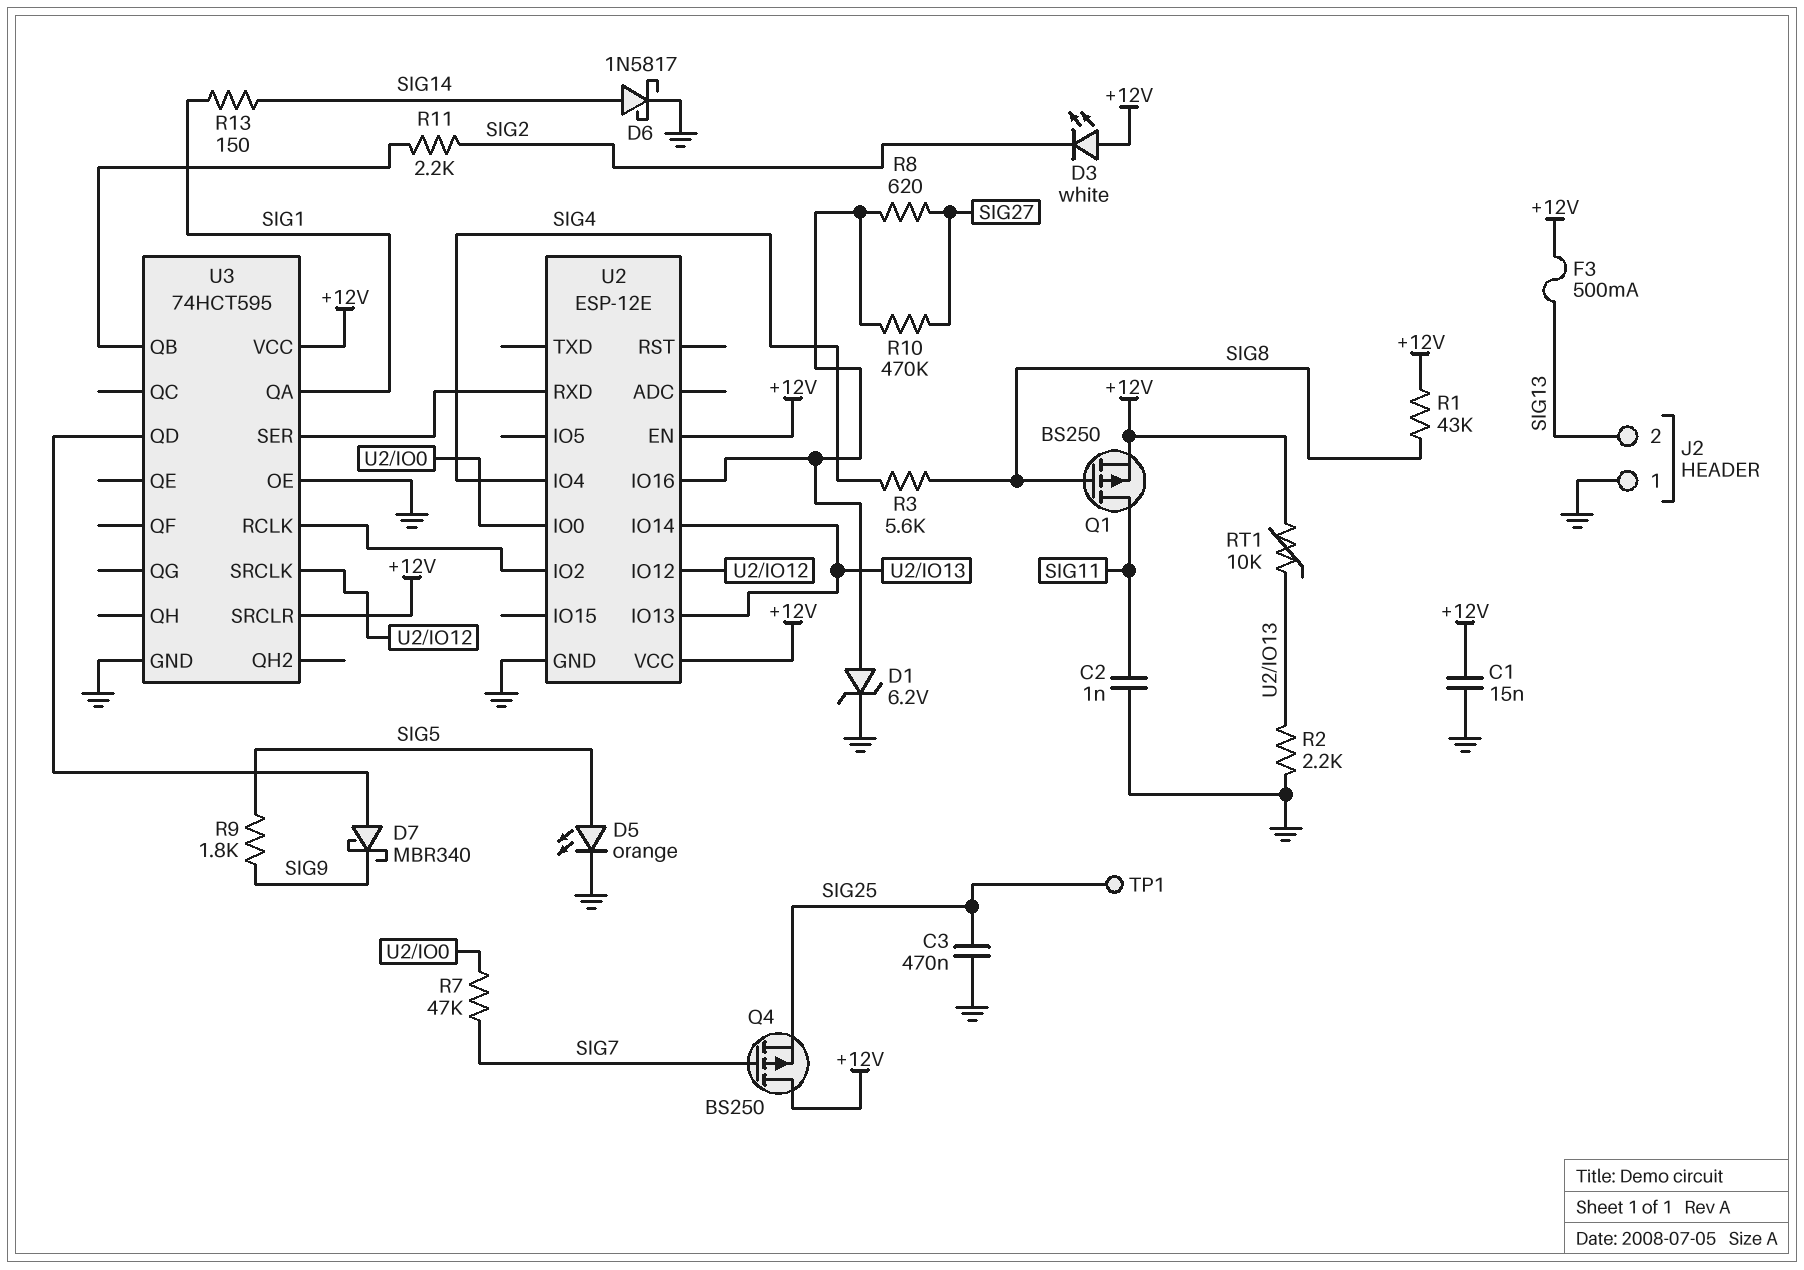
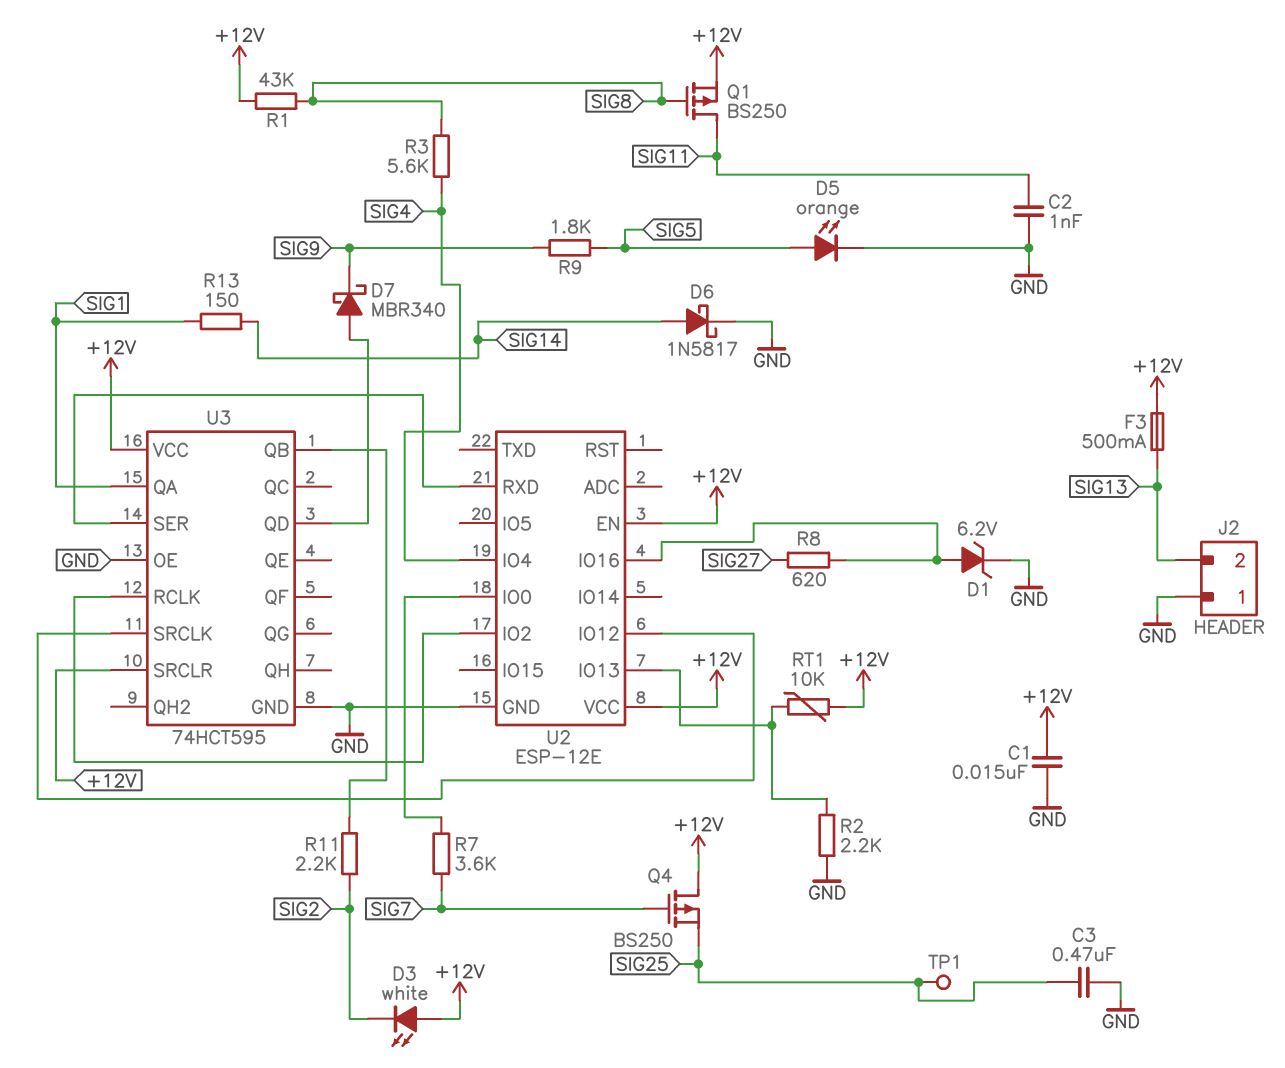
R7: 47k (SIG7, U2/IO0) -> 3.6k (SIG7, U2/IO0)
R10: 470k (SIG27, U2/IO16) -> none
U2 pin IO14: U2/IO13 -> none

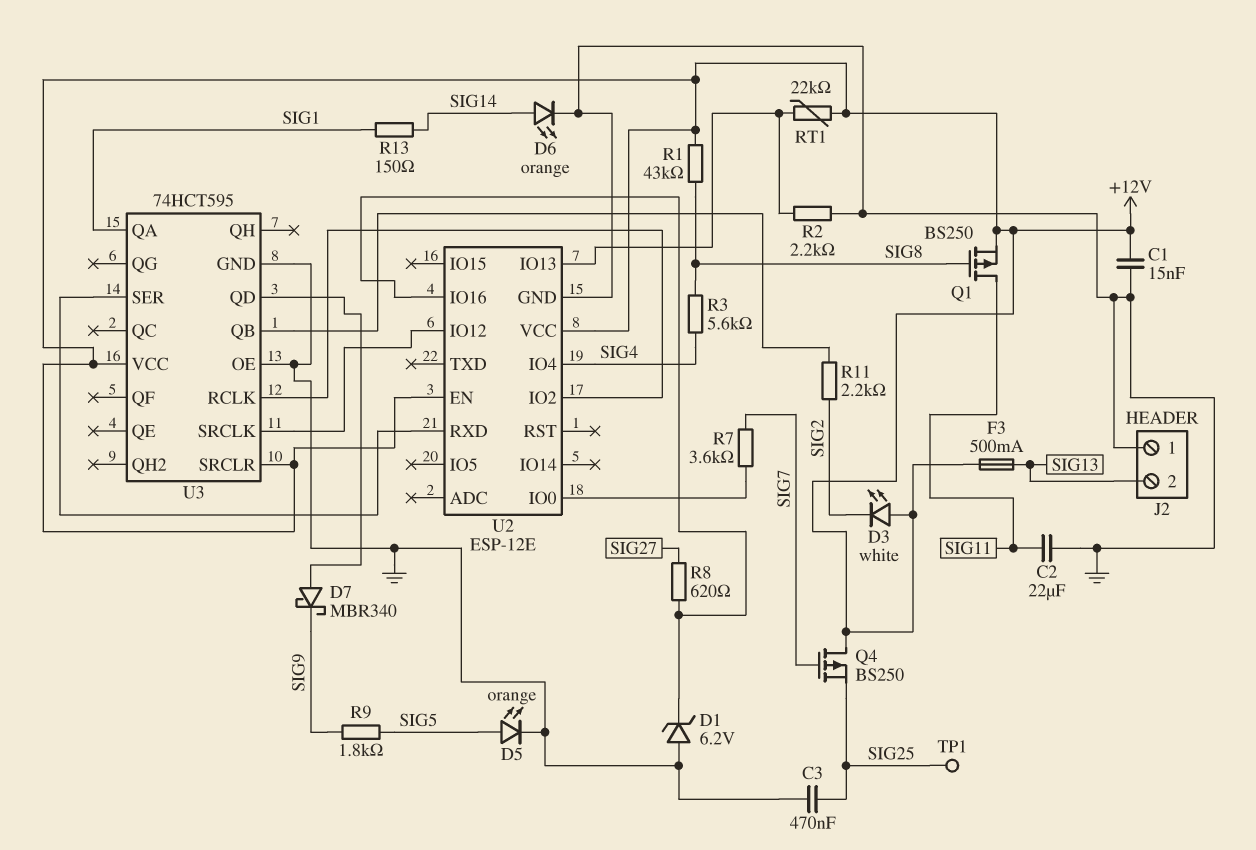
C2: 1nF (GND, SIG11) -> 22uF (GND, SIG11)
D1: zener 6.2V (A U2/IO16, K GND) -> zener 6.2V (A GND, K U2/IO16)
D6: schottky 1N5817 (A SIG14, K GND) -> LED orange (A SIG14, K GND)
RT1: 10k (+12V, U2/IO13) -> 22k (+12V, U2/IO13)

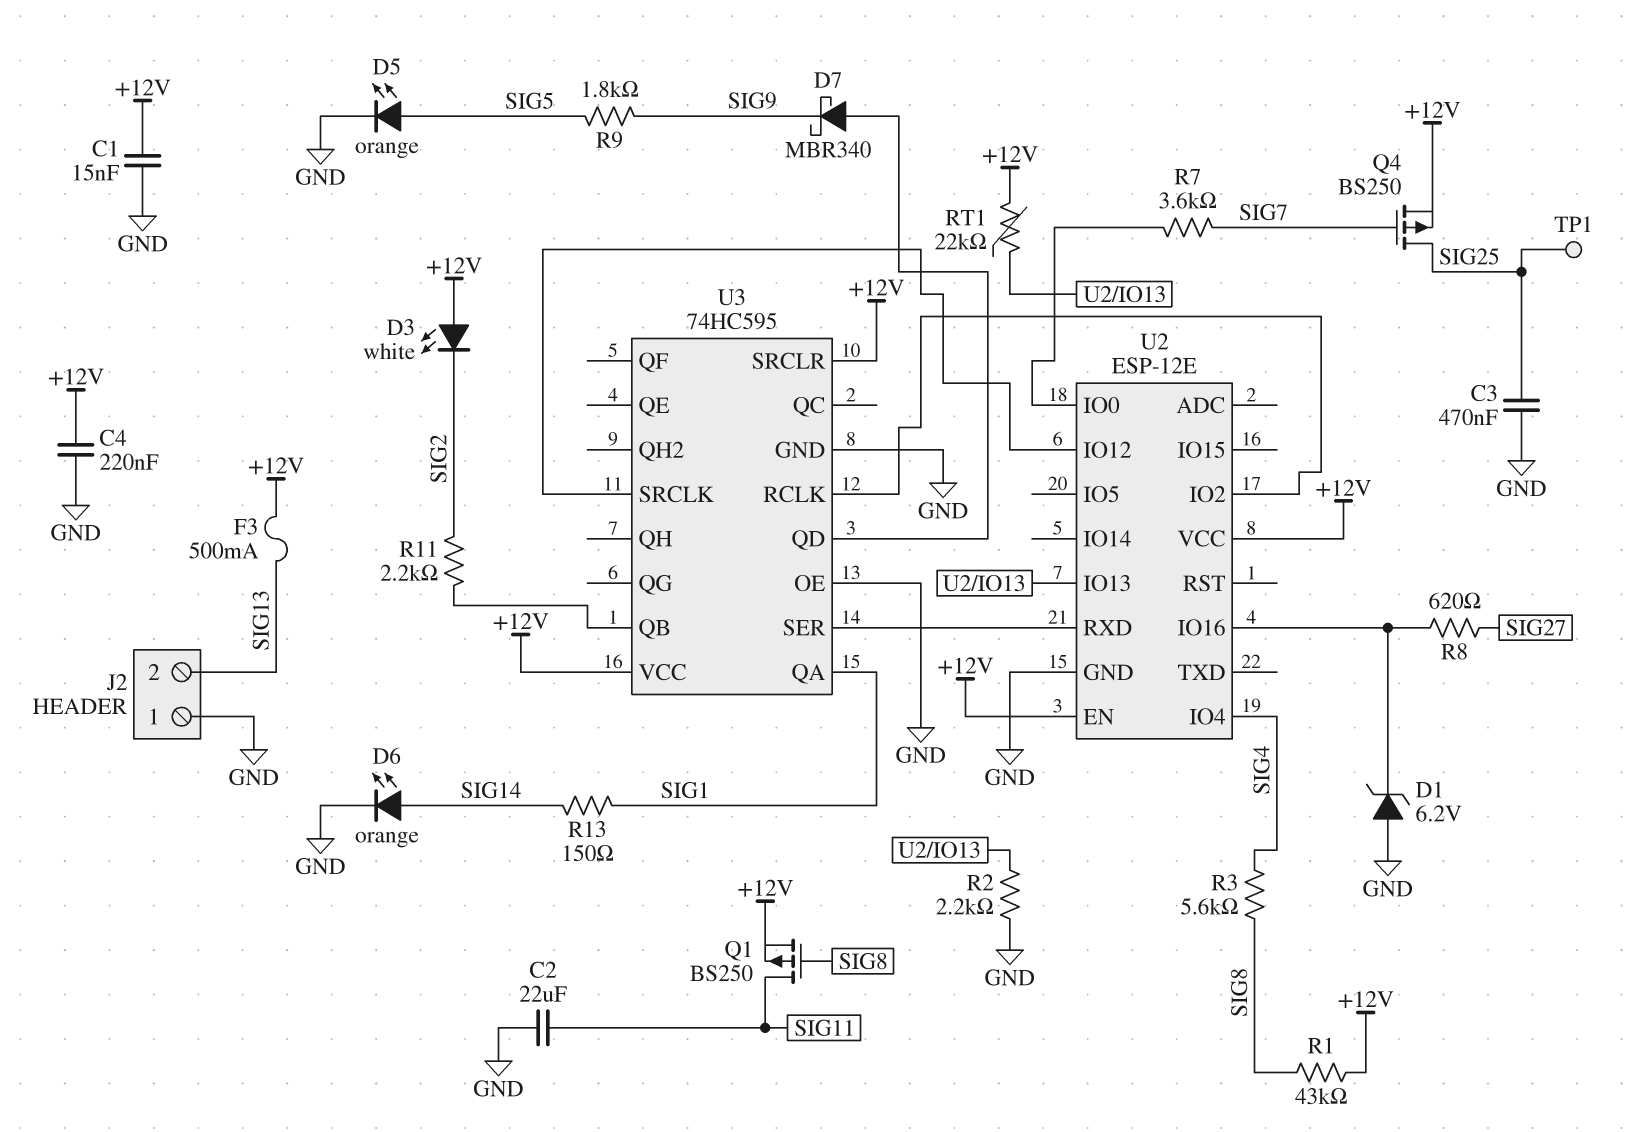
C4: none -> 220nF (+12V, GND)
Q4: PMOS BS250 (G SIG7, D +12V, S SIG25) -> PMOS BS250 (G SIG7, D SIG25, S +12V)
U3: 74HCT595 -> 74HC595

